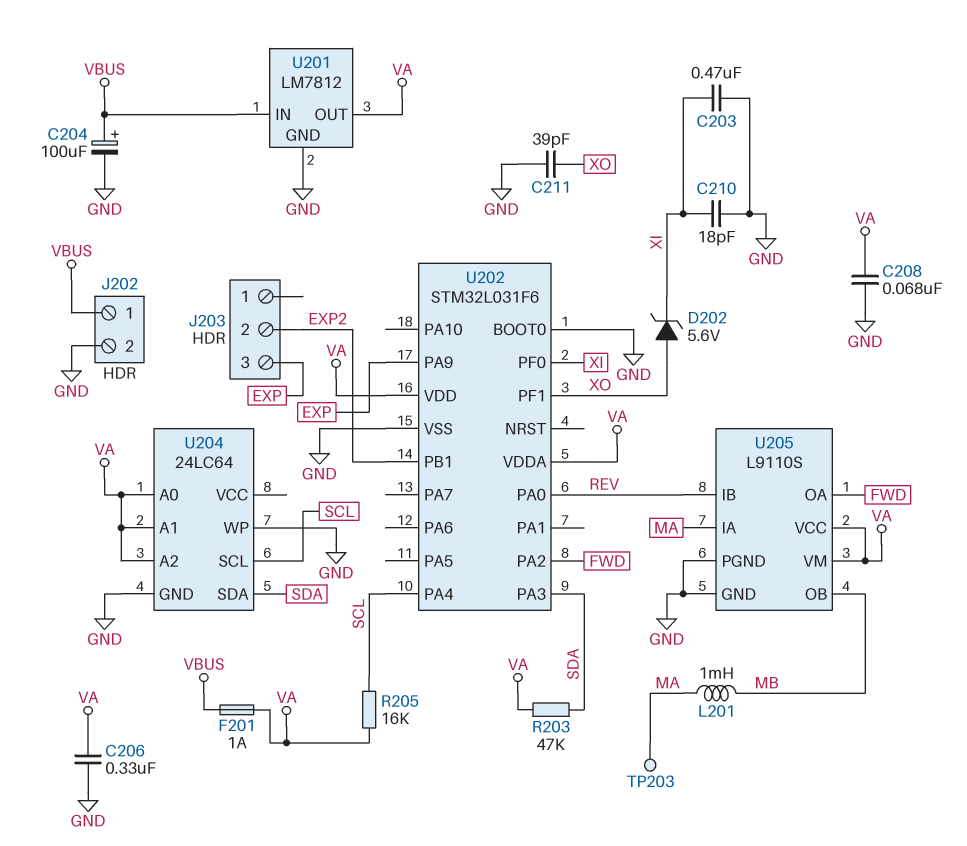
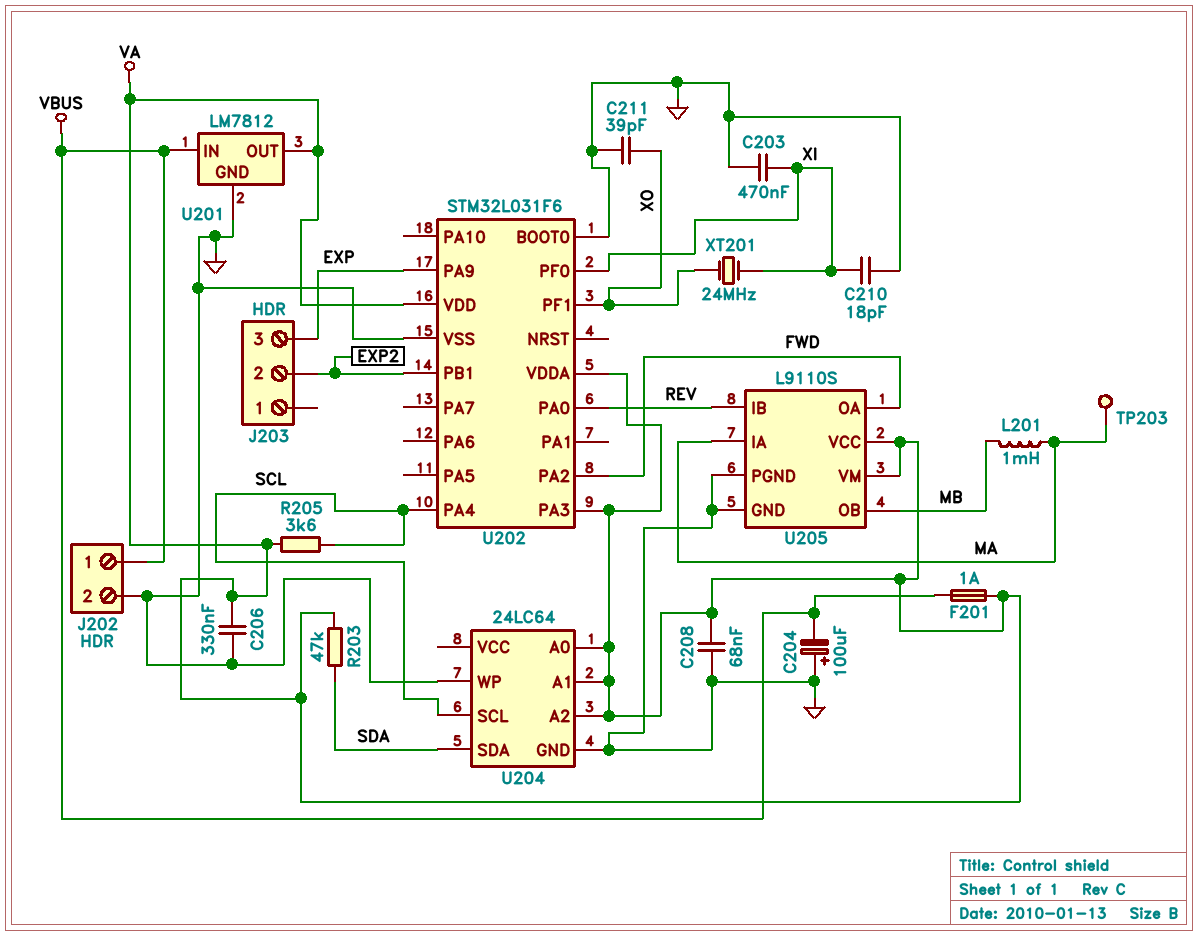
C204: 100uF (plus VBUS, minus GND) -> 100uF (plus GND, minus VBUS)
D202: zener 5.6V (A XO, K XI) -> none
R205: 16k (SCL, VA) -> 3.6k (SCL, VA)
U202 pin PA3: SDA -> VA
XT201: none -> 24MHz (XI, XO)

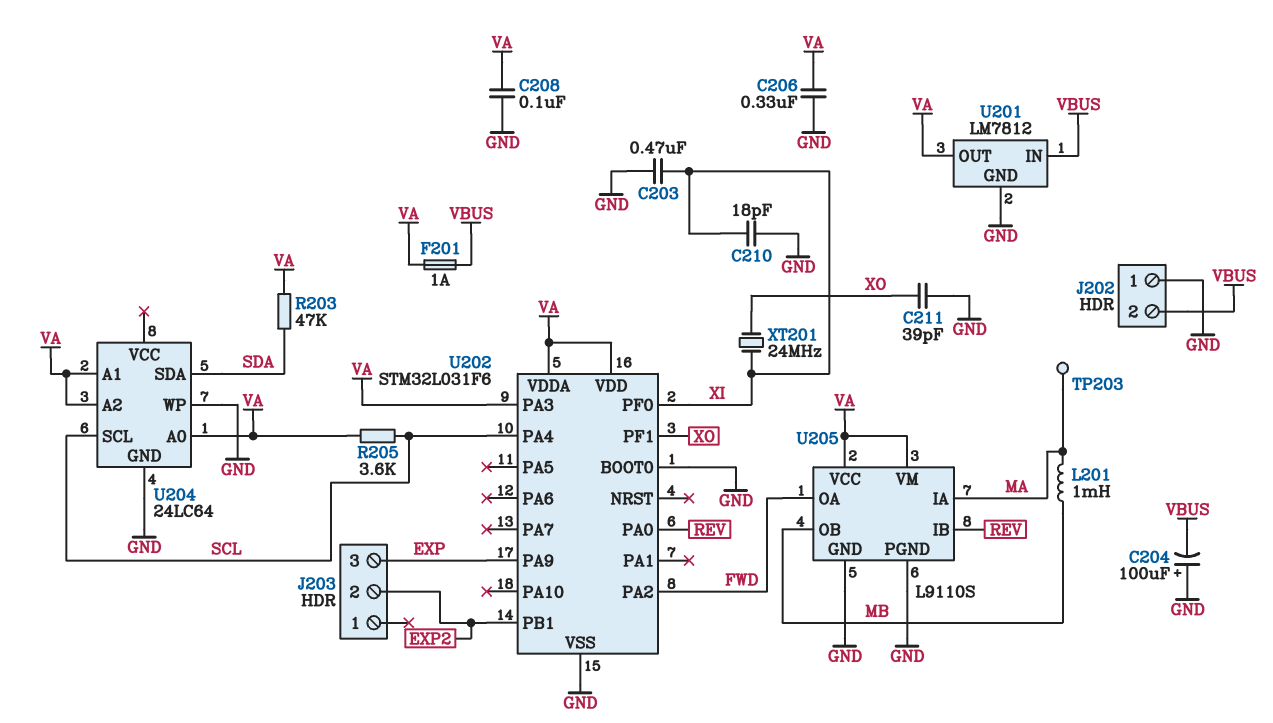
C208: 68nF (GND, VA) -> 100nF (GND, VA)
J202 pin 1: VBUS -> GND
J202 pin 2: GND -> VBUS

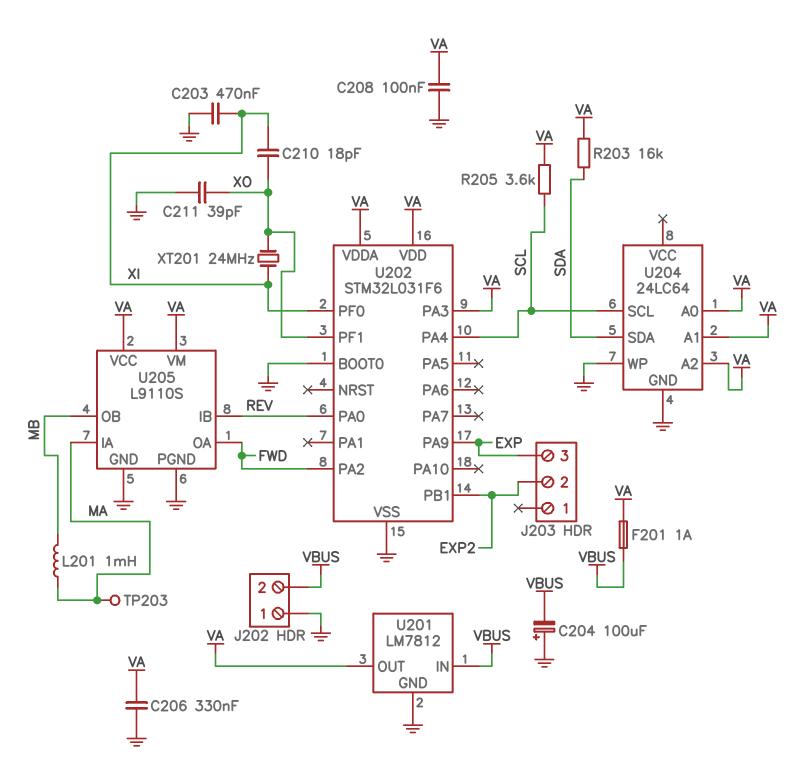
C210: 18pF (GND, XI) -> 18pF (XI, XO)
R203: 47k (SDA, VA) -> 16k (SDA, VA)

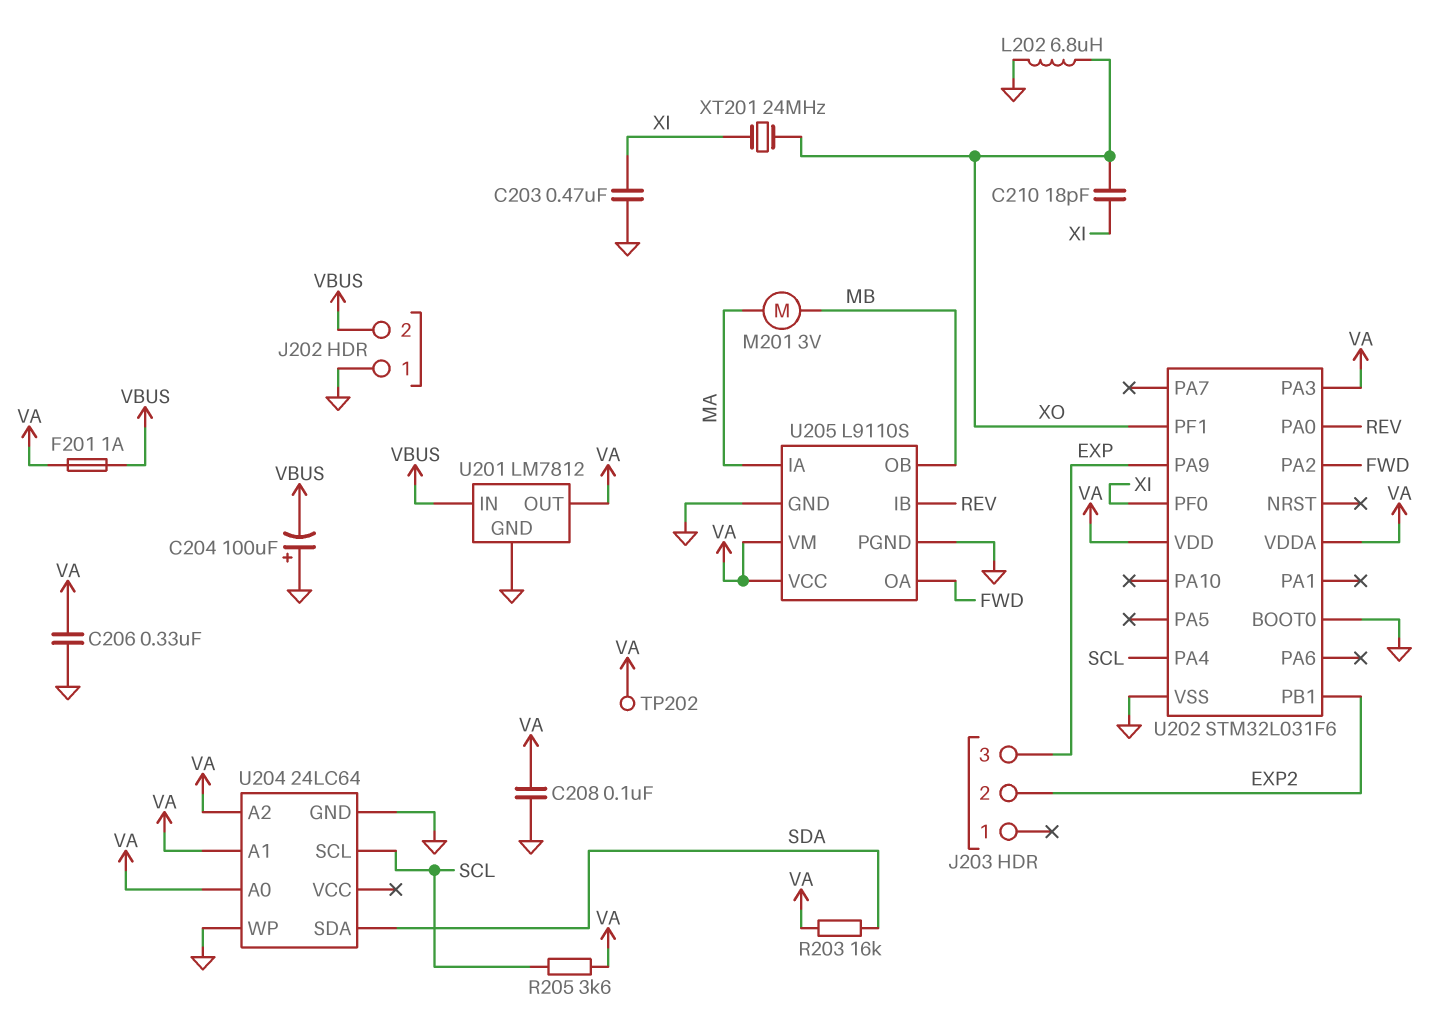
C211: 39pF (GND, XO) -> none
L201: 1mH (MA, MB) -> none
L202: none -> 6.8uH (GND, XO)
M201: none -> motor 3V (MA, MB)
TP202: none -> test point (VA)
TP203: test point (MA) -> none

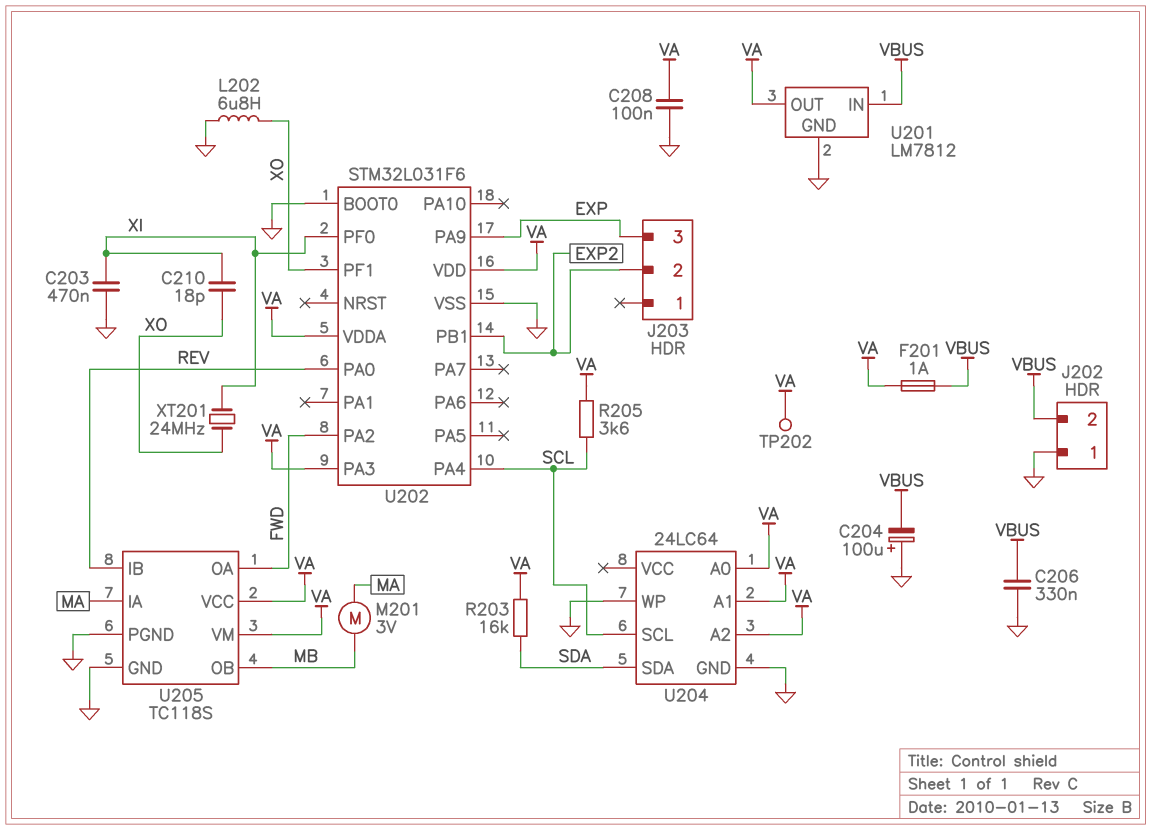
C206: 330nF (GND, VA) -> 330nF (GND, VBUS)
U205: L9110S -> TC118S

